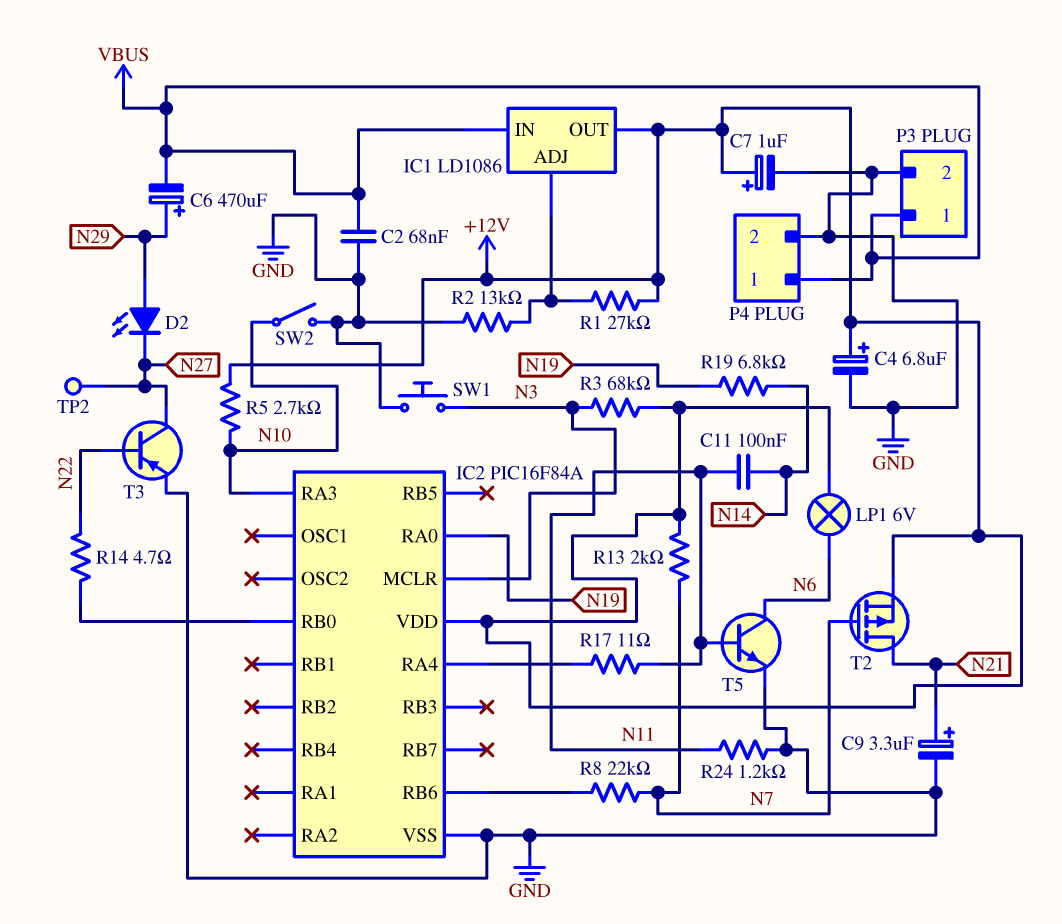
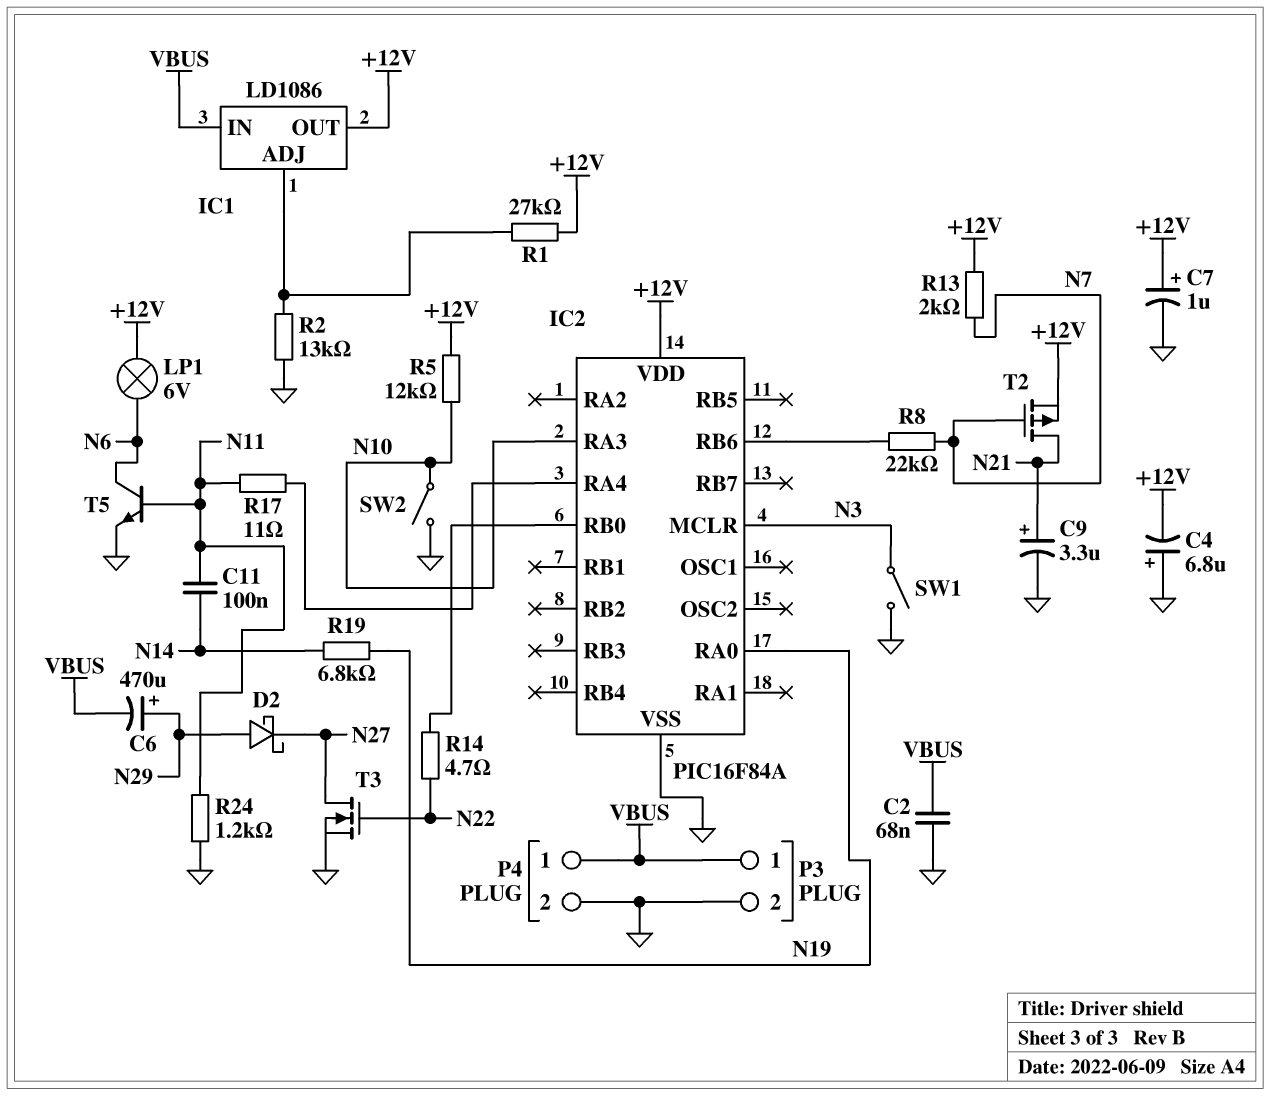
C4: 6.8uF (plus +12V, minus GND) -> 6.8uF (plus GND, minus +12V)
D2: LED (A N29, K N27) -> schottky (A N29, K N27)
R3: 68k (+12V, N3) -> none
R5: 2.7k (+12V, N10) -> 12k (+12V, N10)
SW1: button (GND, N3) -> switch (GND, N3)
T3: PNP (B N22, C N27, E GND) -> NMOS (G N22, D N27, S GND)
TP2: test point (N27) -> none

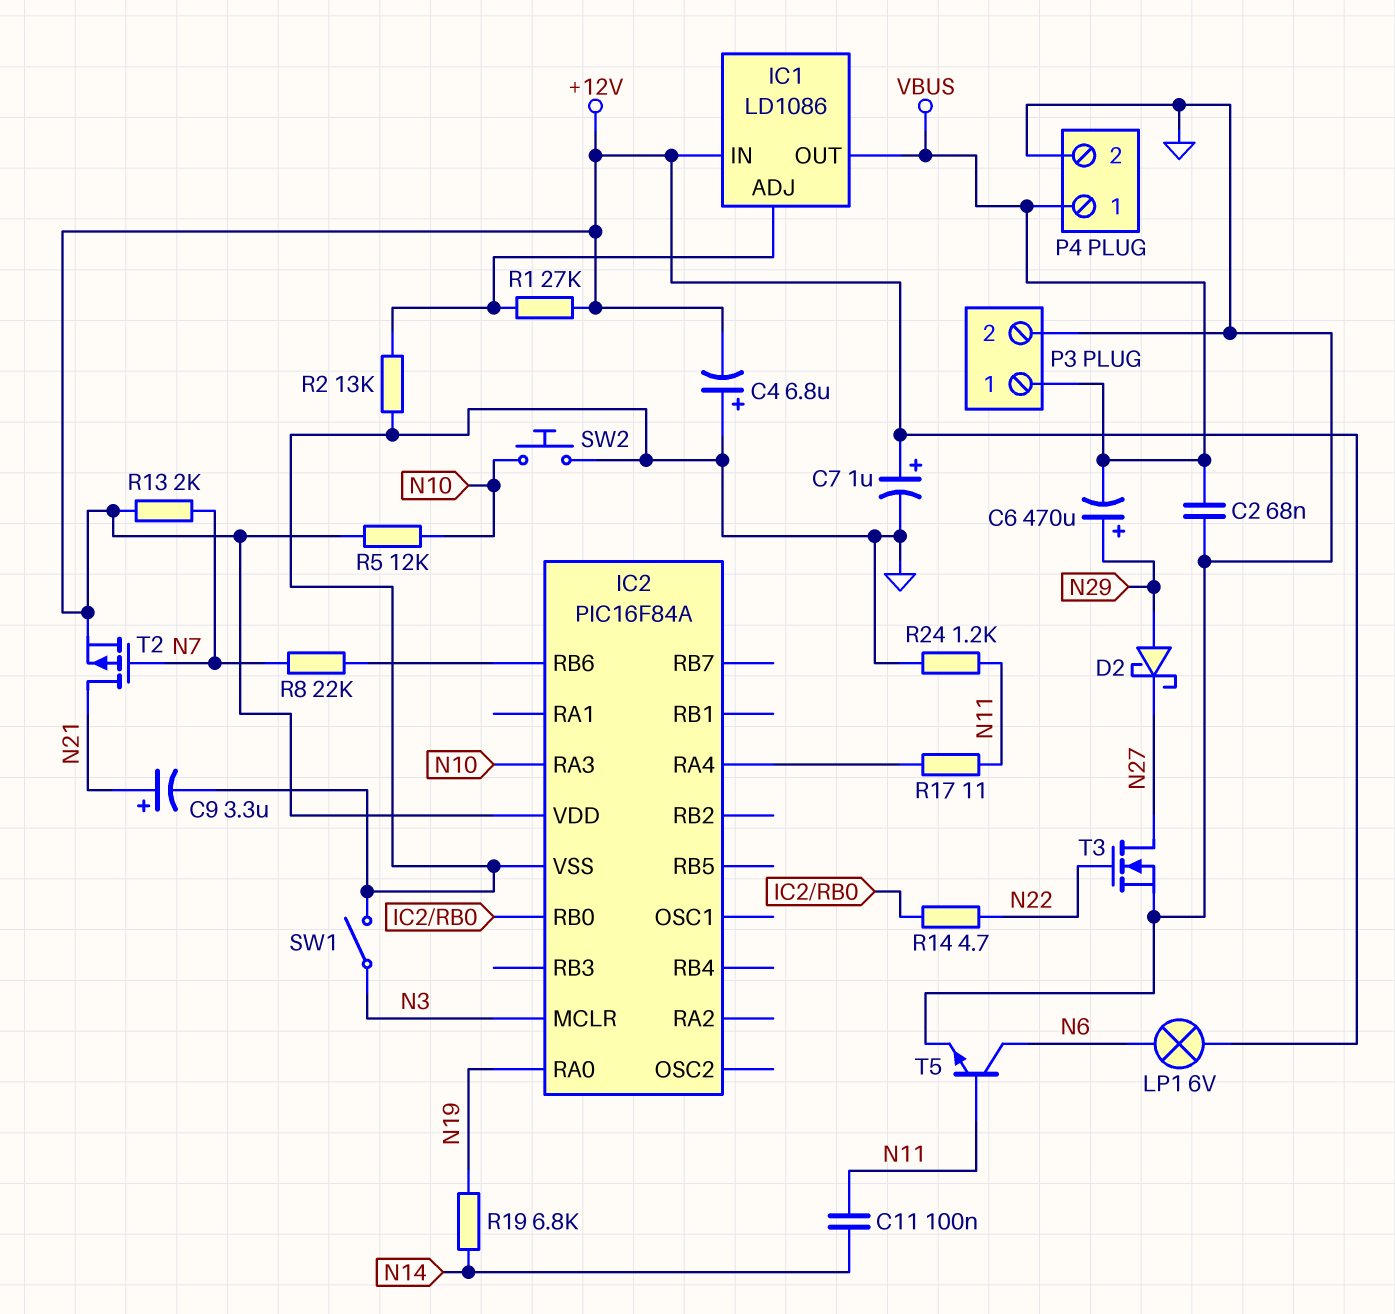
IC1 pin IN: VBUS -> +12V
IC1 pin OUT: +12V -> VBUS
SW2: switch (GND, N10) -> button (GND, N10)

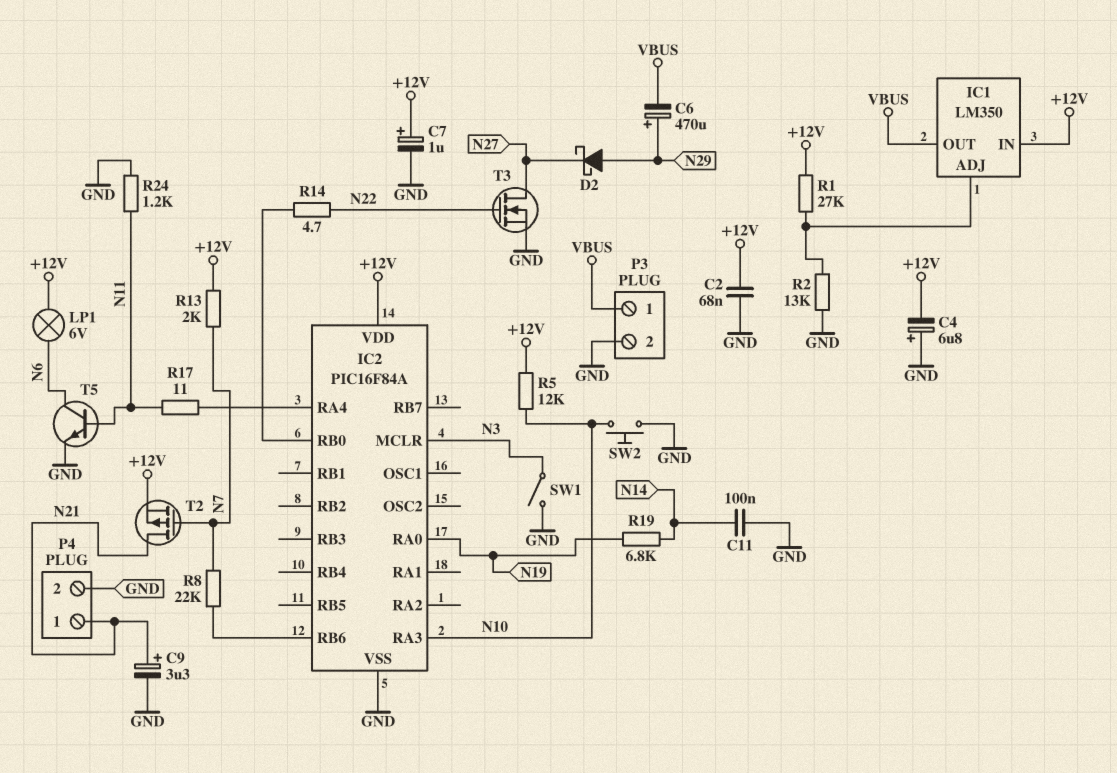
C2: 68nF (GND, VBUS) -> 68nF (+12V, GND)
C11: 100nF (N11, N14) -> 100nF (GND, N14)
IC1: LD1086 -> LM350
P4 pin 1: VBUS -> N21

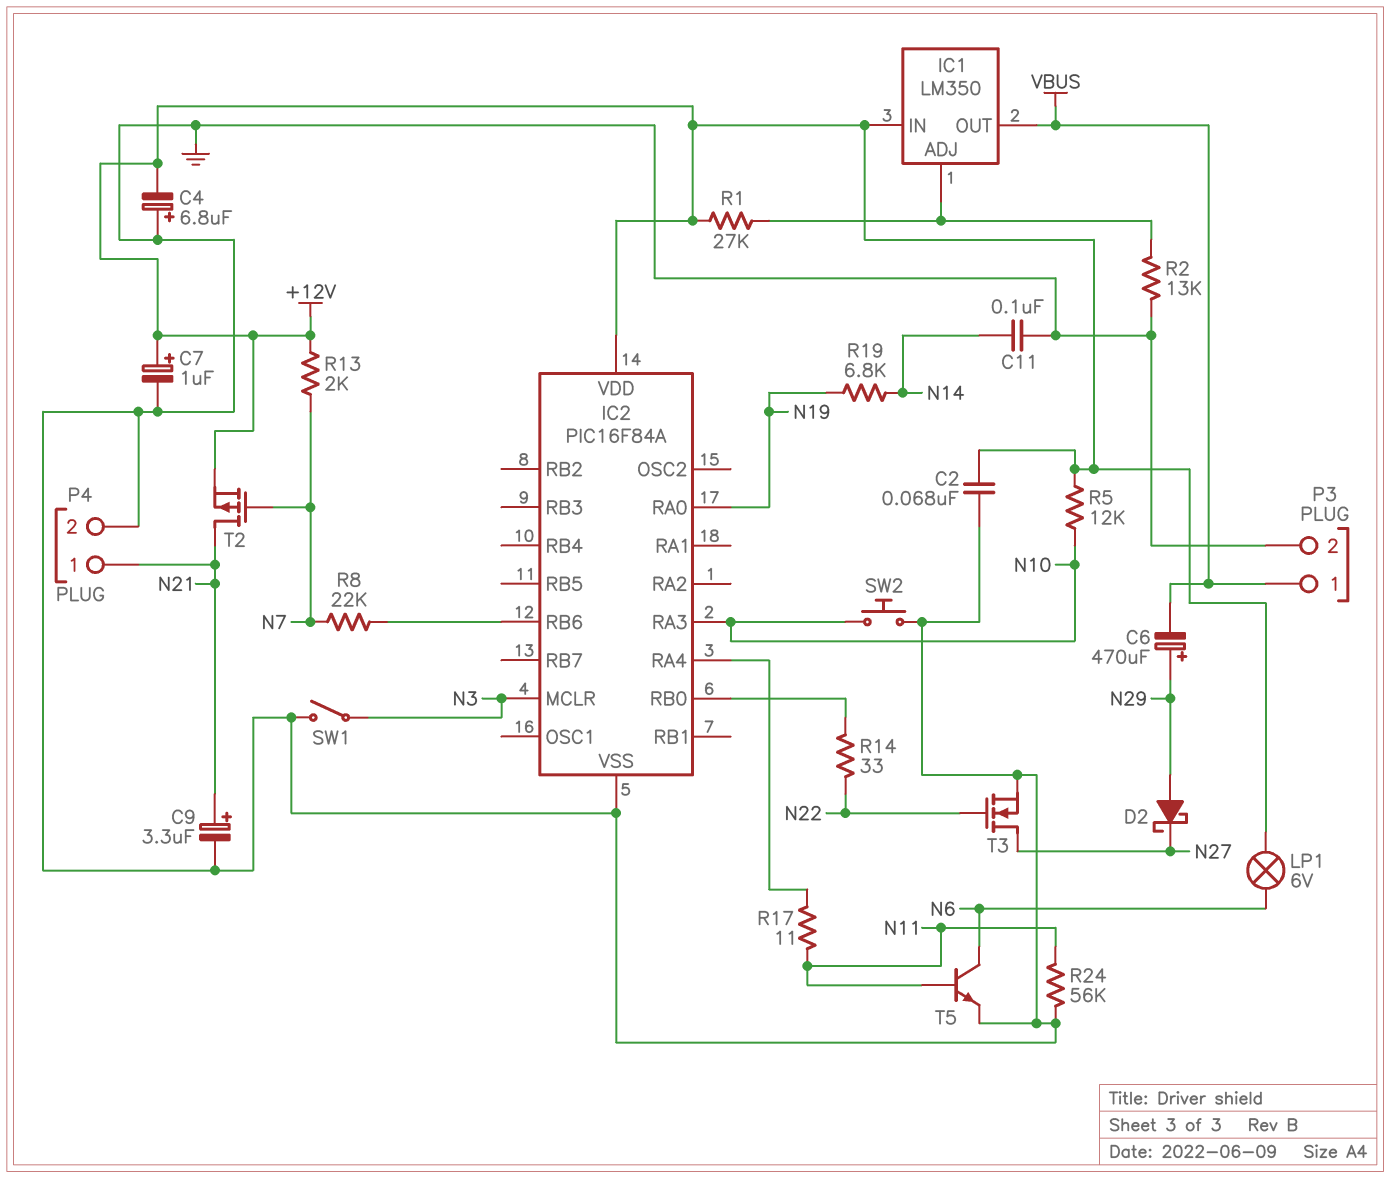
R14: 4.7 (IC2/RB0, N22) -> 33 (IC2/RB0, N22)
R24: 1.2k (GND, N11) -> 56k (GND, N11)

